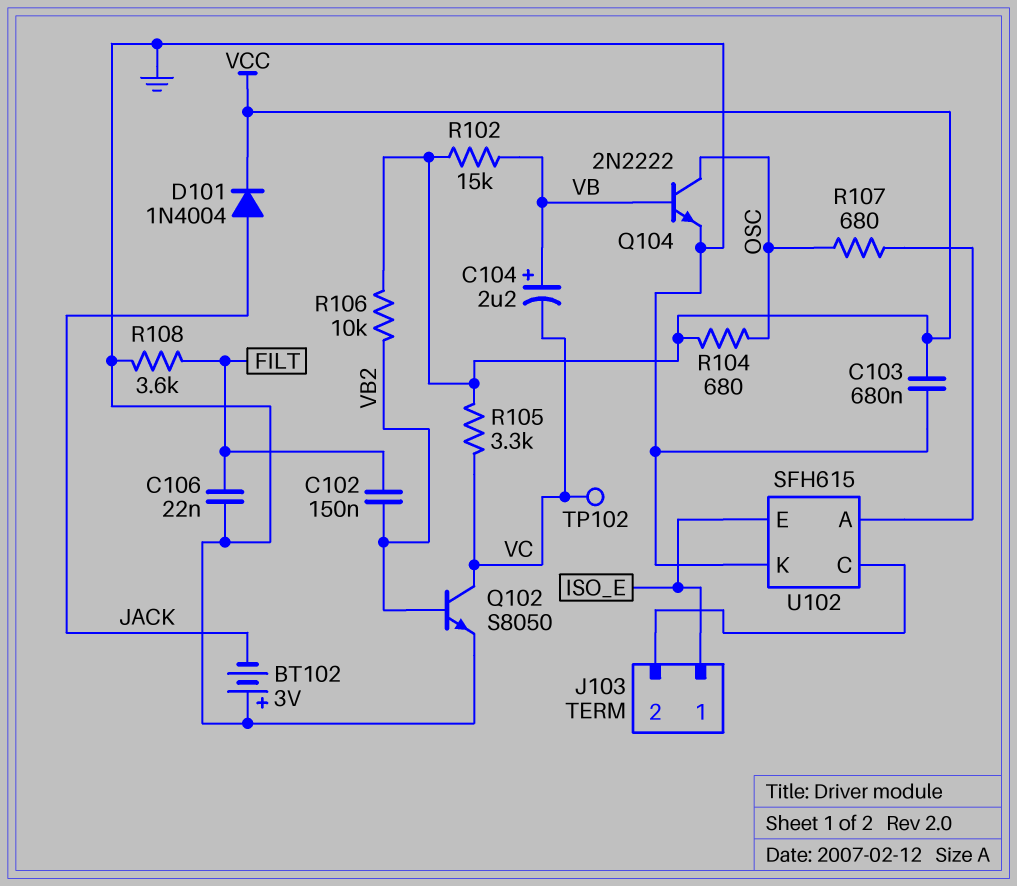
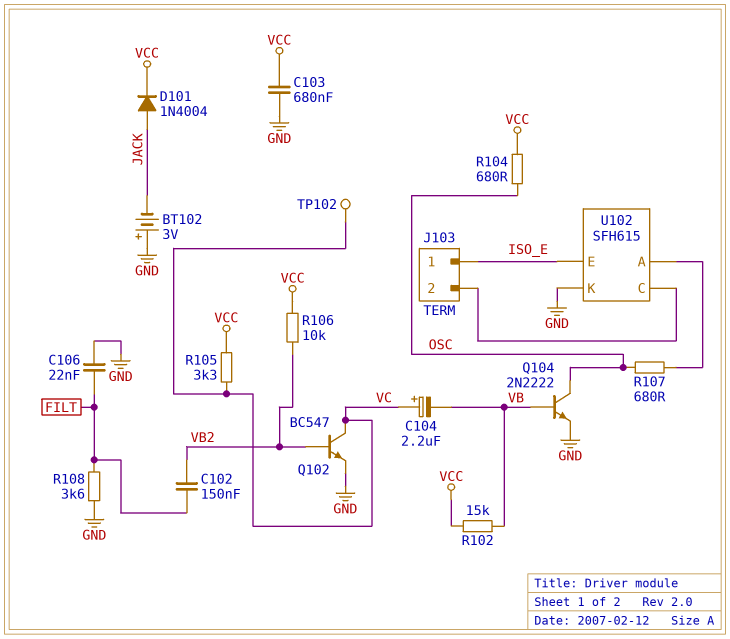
C104: 2.2uF (plus VB, minus VC) -> 2.2uF (plus VC, minus VB)
Q102: NPN S8050 (B VB2, C VC, E GND) -> NPN BC547 (B VB2, C VC, E GND)

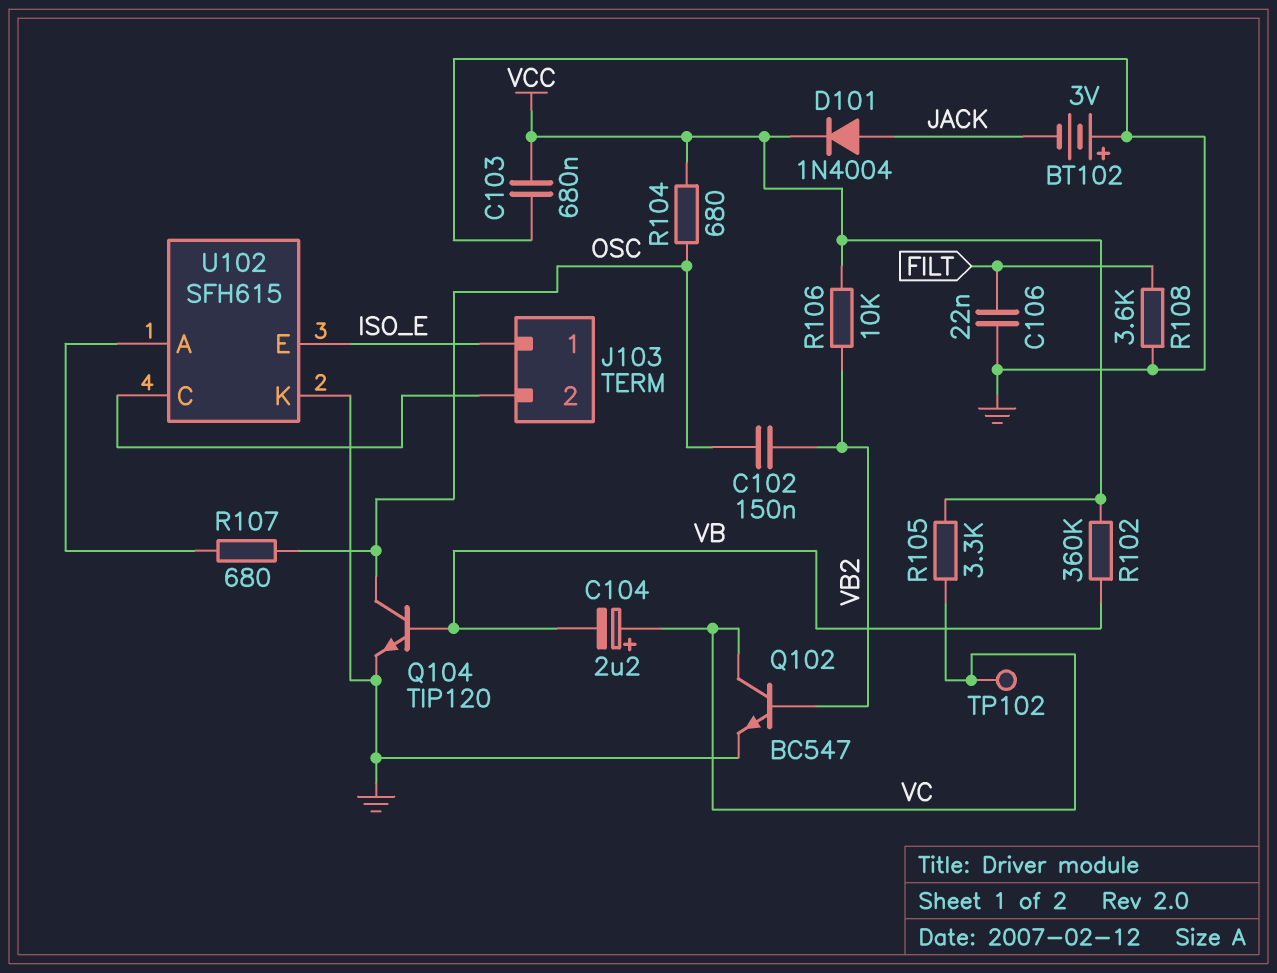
C102: 150nF (FILT, VB2) -> 150nF (OSC, VB2)
Q104: NPN 2N2222 (B VB, C OSC, E GND) -> NPN TIP120 (B VB, C OSC, E GND)
R102: 15k (VB, VCC) -> 360k (VB, VCC)

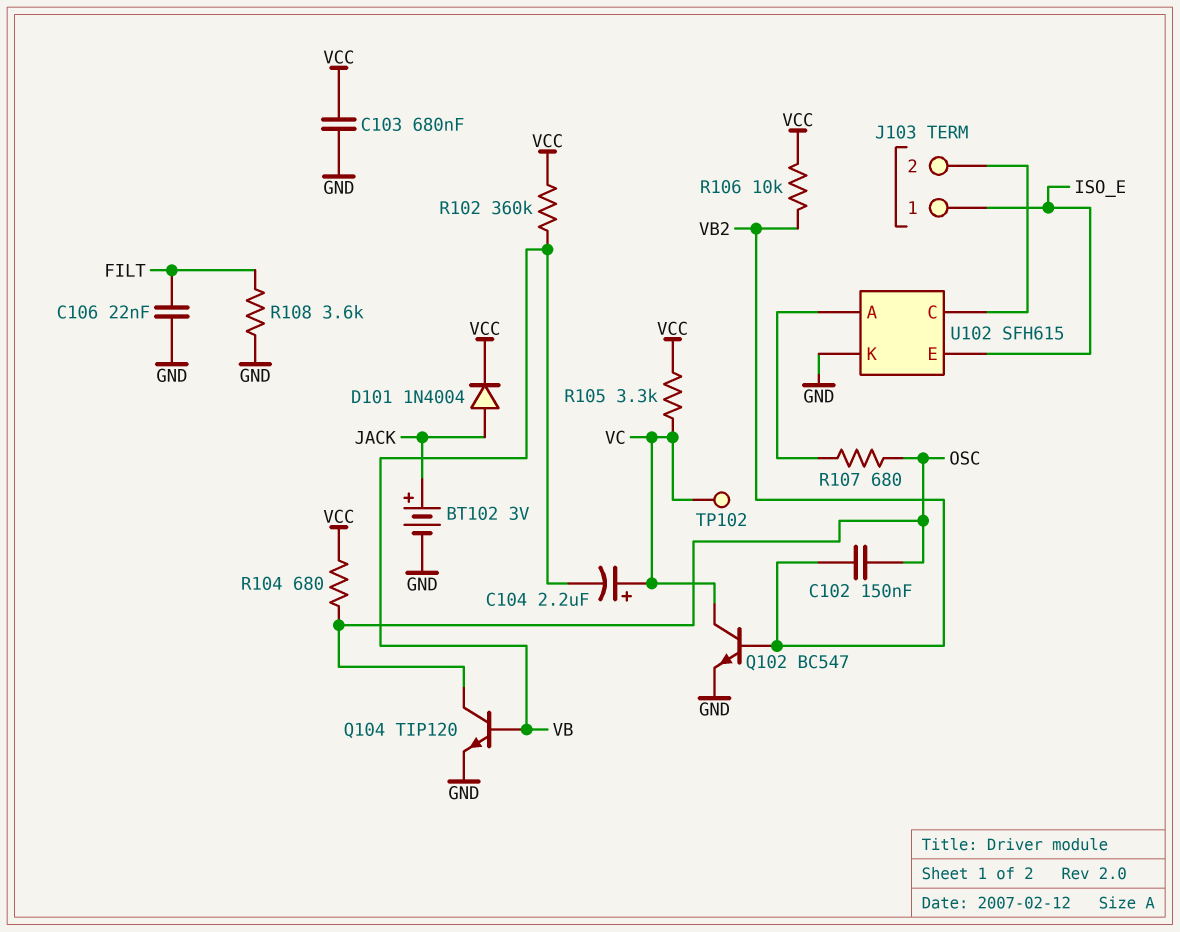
BT102: 3V (plus GND, minus JACK) -> 3V (plus JACK, minus GND)

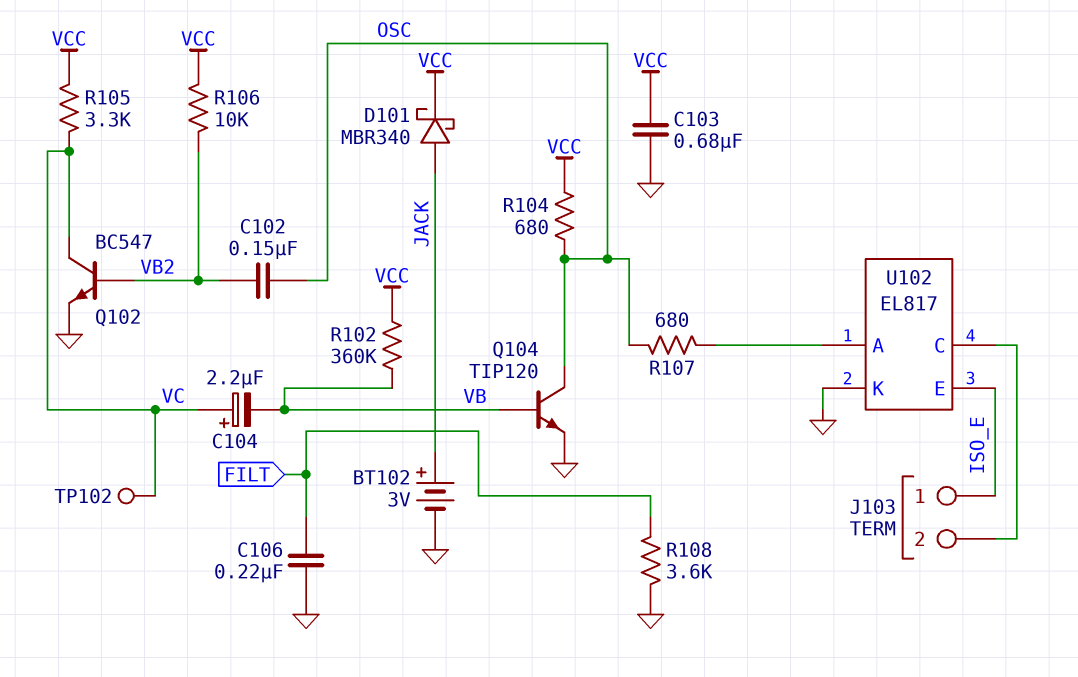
C106: 22nF (FILT, GND) -> 220nF (FILT, GND)
D101: diode 1N4004 (A JACK, K VCC) -> schottky MBR340 (A JACK, K VCC)
U102: SFH615 -> EL817

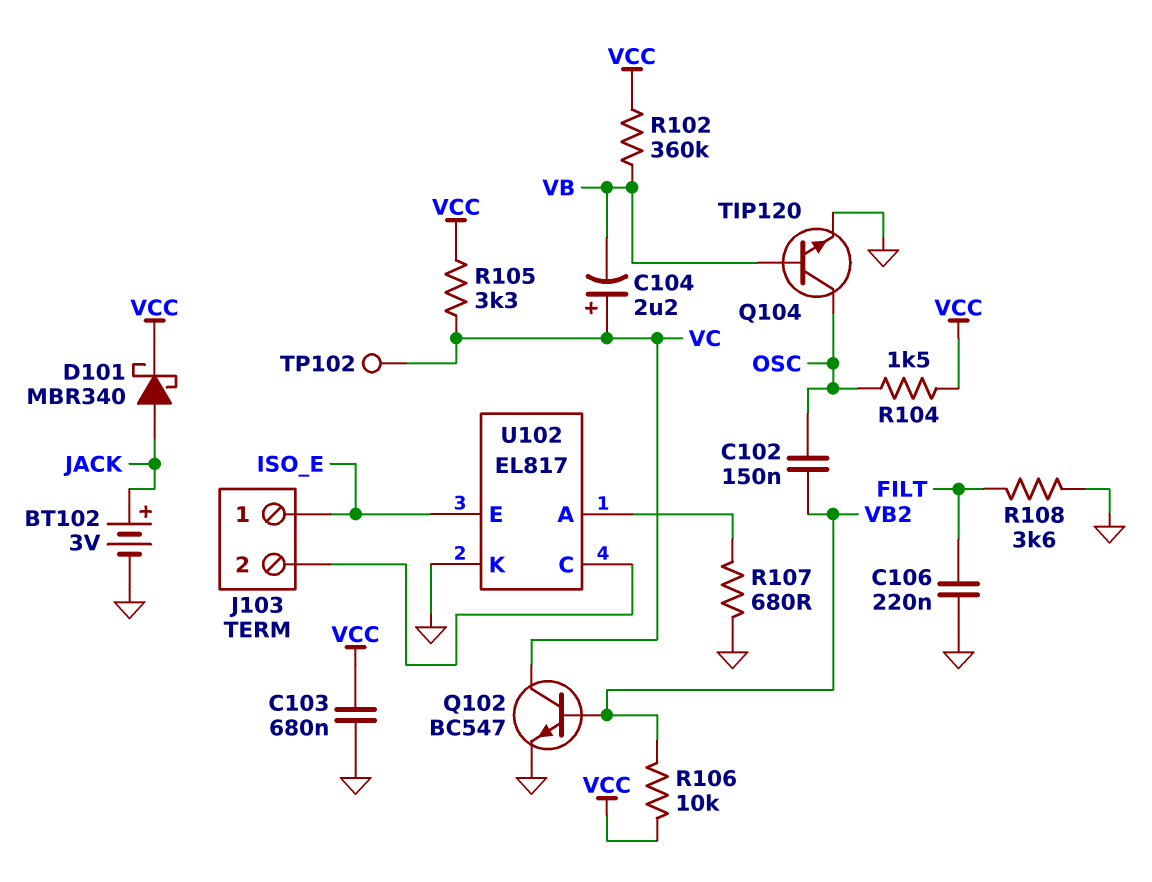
R104: 680 (OSC, VCC) -> 1.5k (OSC, VCC)
R107: 680 (OSC, U102/A) -> 680 (GND, U102/A)

